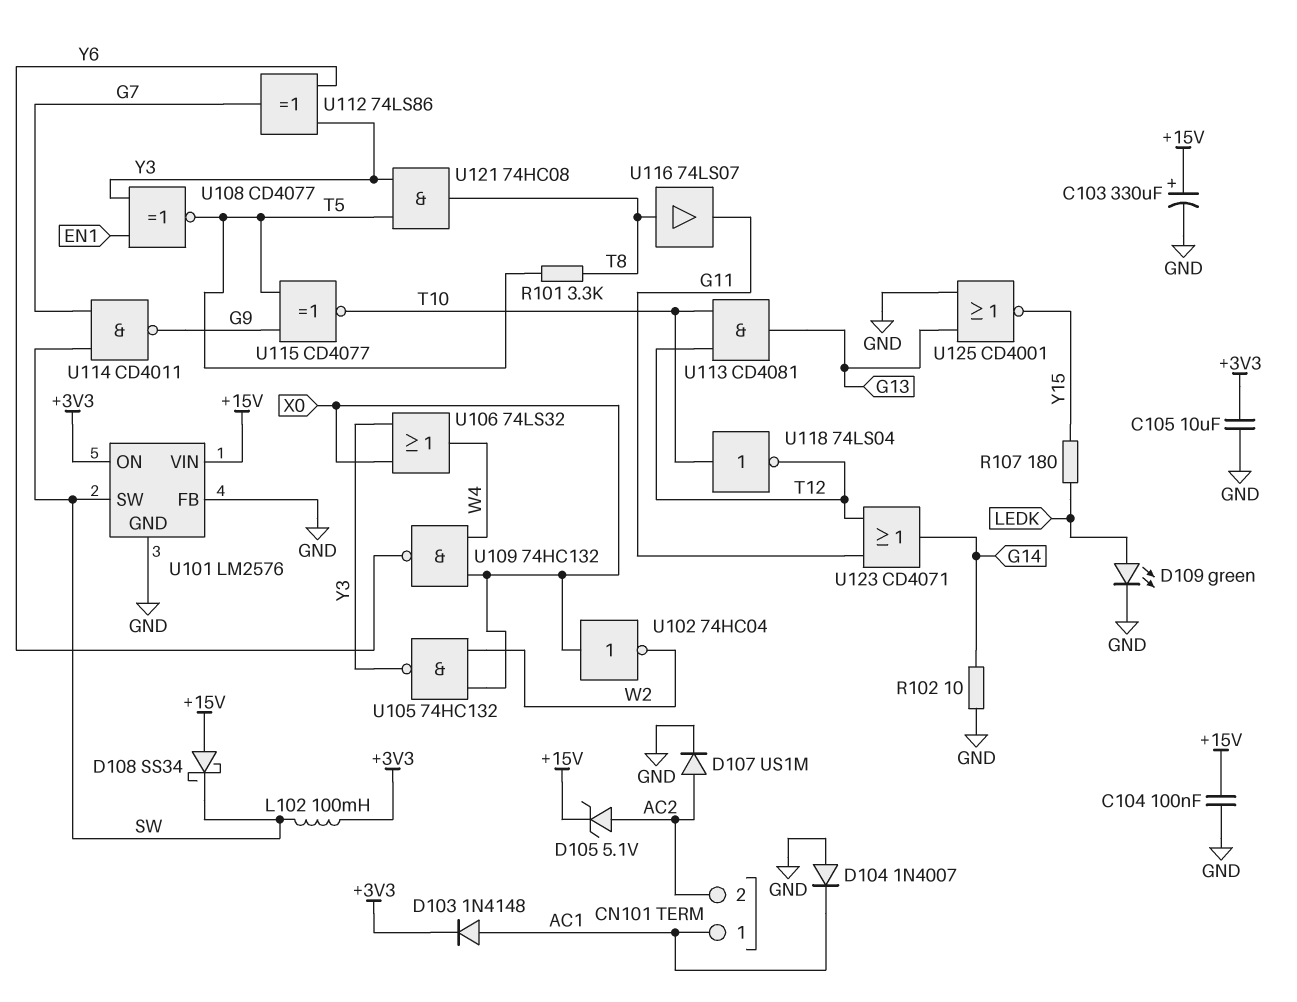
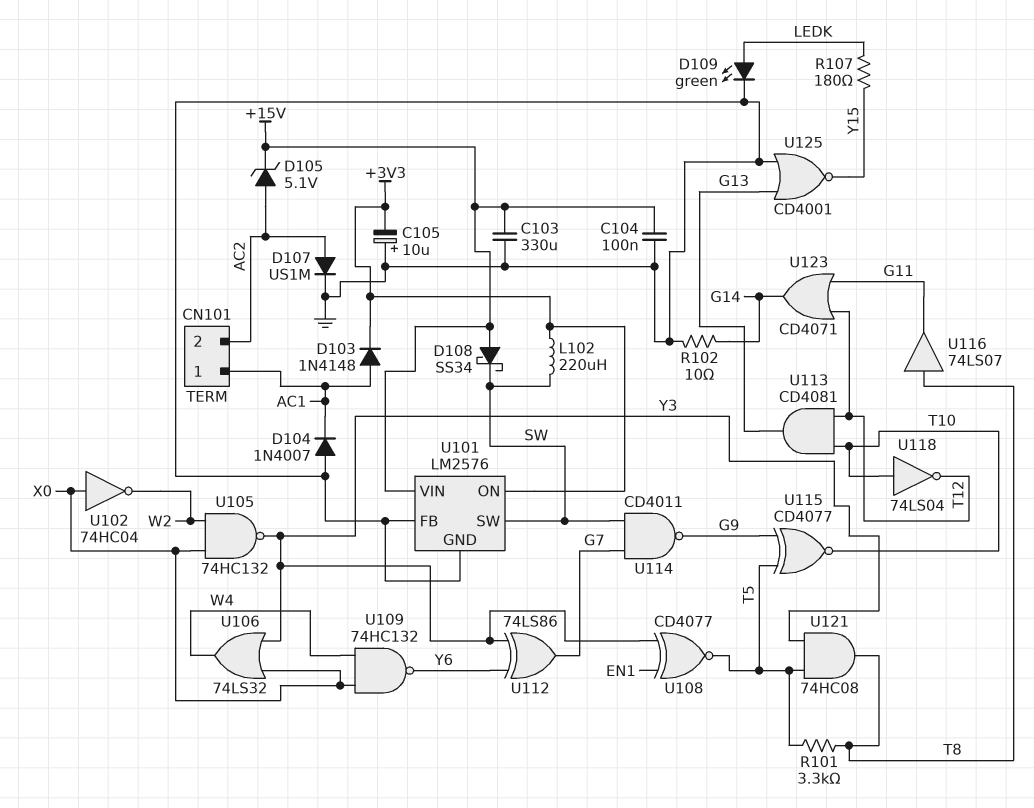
C103: 330uF (plus +15V, minus GND) -> 330uF (+15V, GND)
C105: 10uF (+3V3, GND) -> 10uF (plus GND, minus +3V3)
L102: 100mH (+3V3, SW) -> 220uH (+3V3, SW)

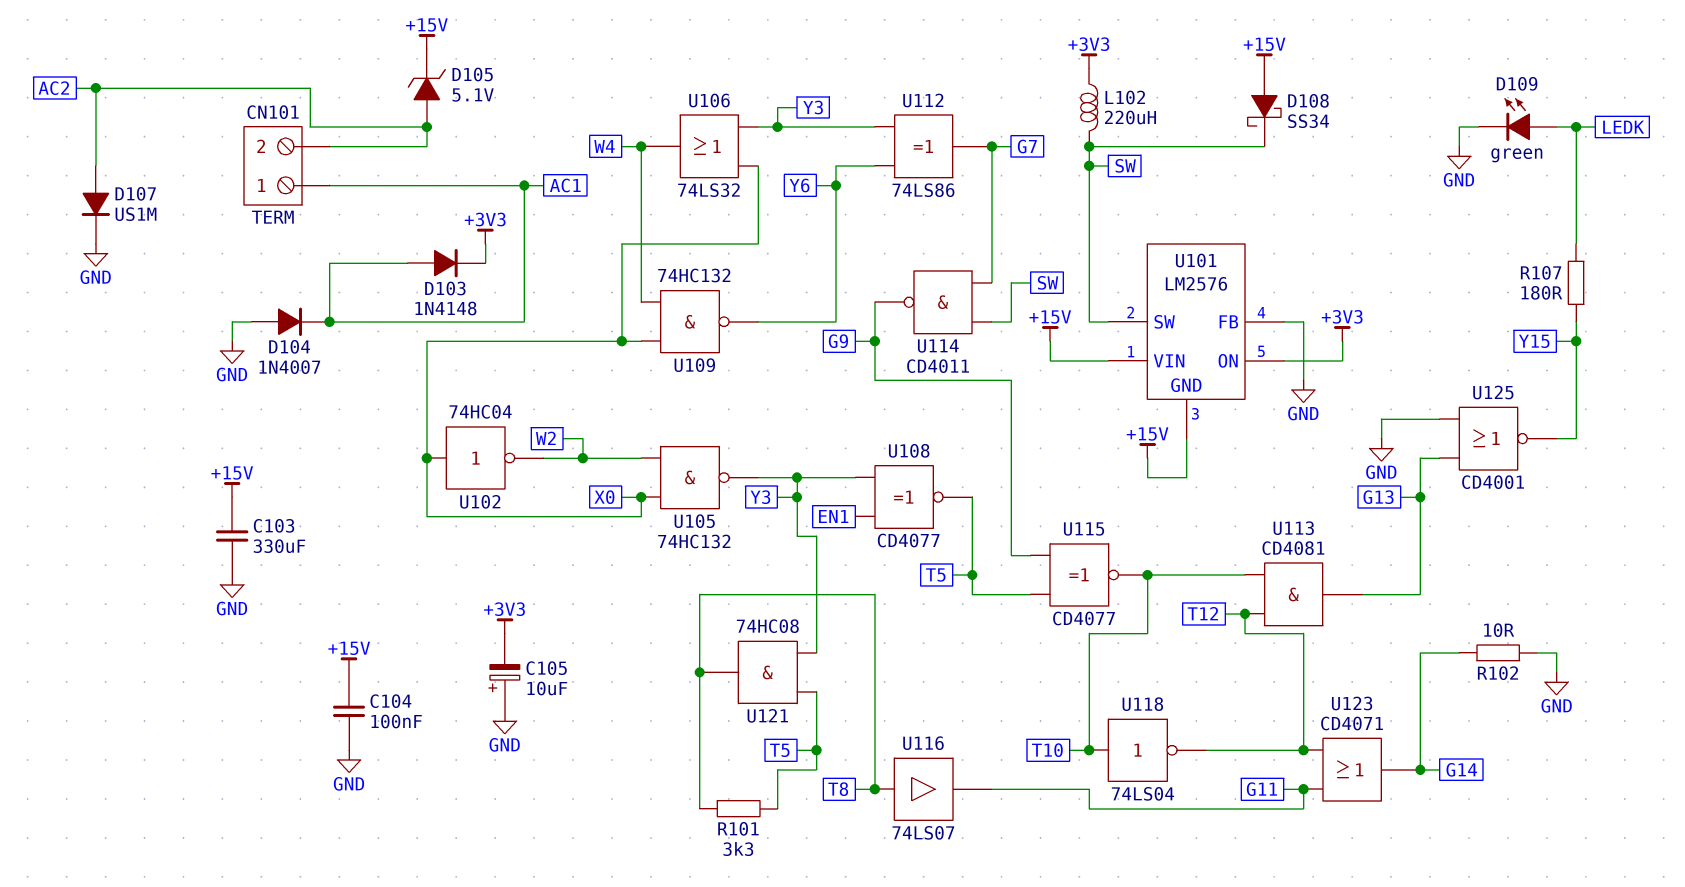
U101 pin GND: GND -> +15V

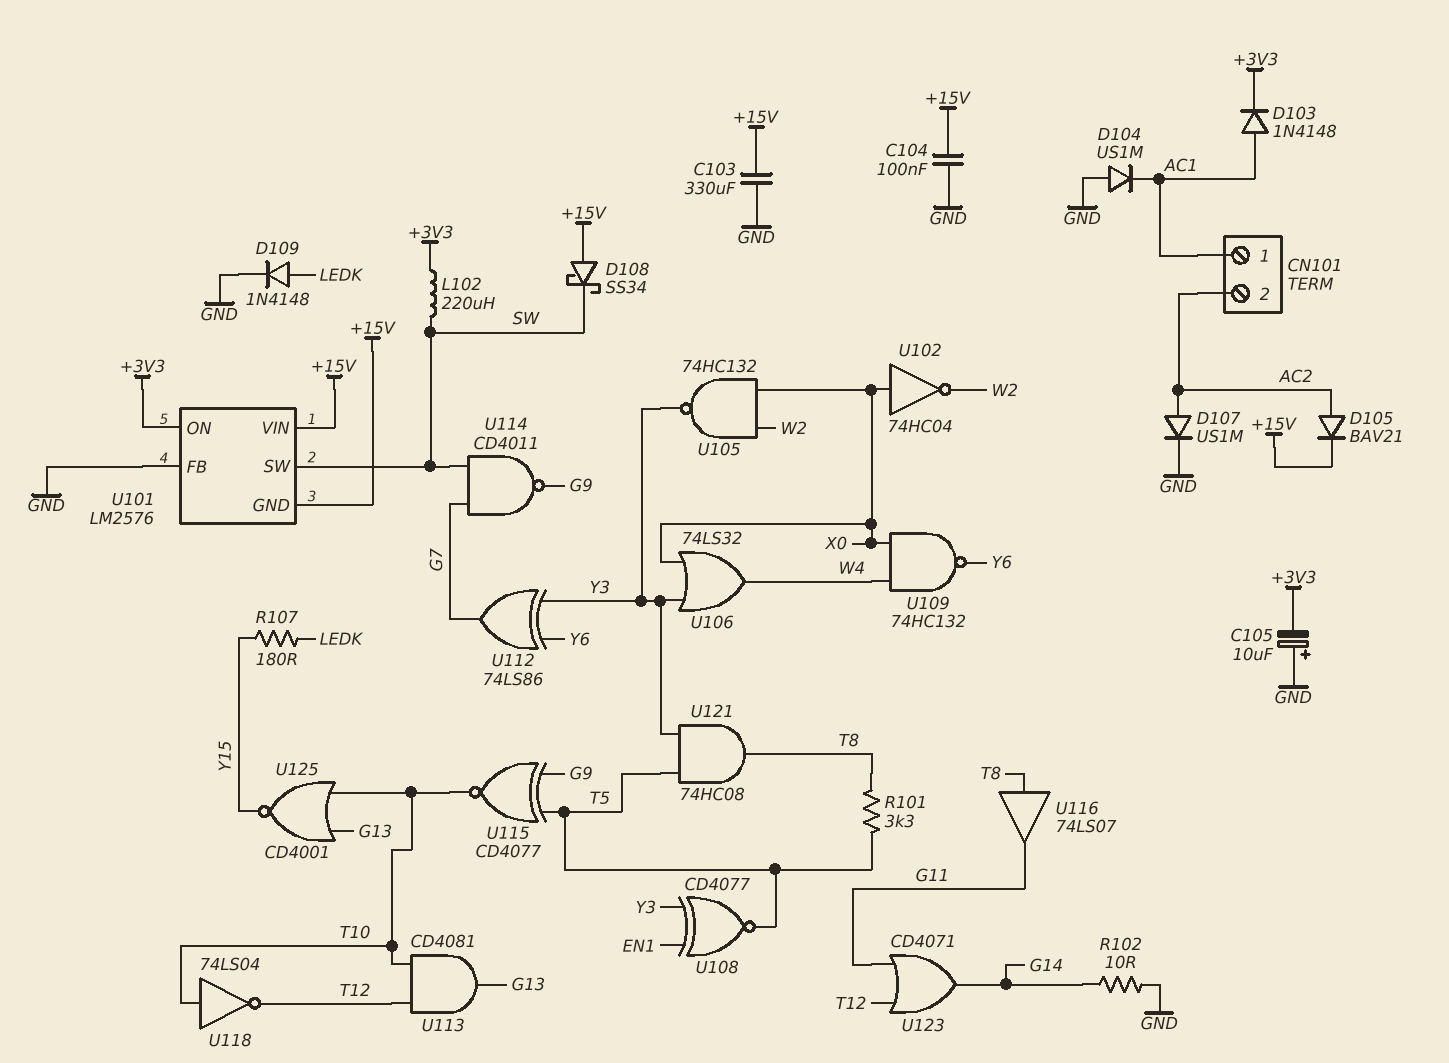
D104: diode 1N4007 (A GND, K AC1) -> diode US1M (A GND, K AC1)
D105: zener 5.1V (A AC2, K +15V) -> diode BAV21 (A AC2, K +15V)
D109: LED green (A LEDK, K GND) -> diode 1N4148 (A LEDK, K GND)
U125: NOR CD4001 (in G13, in GND, out Y15) -> NOR CD4001 (in G13, in T10, out Y15)

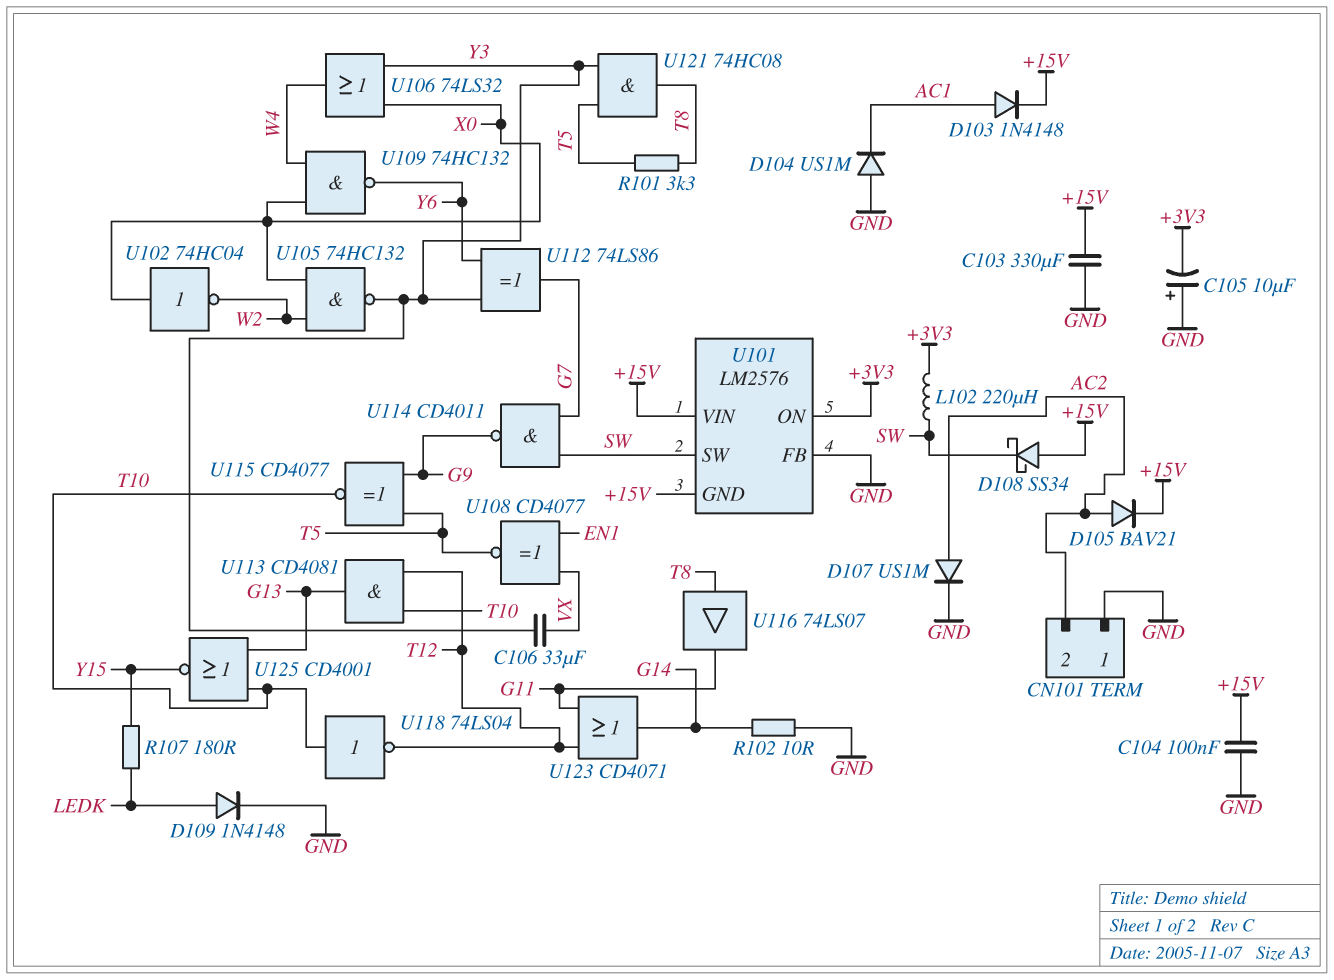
C106: none -> 33uF (VX, Y3)
CN101 pin 1: AC1 -> GND
D103: diode 1N4148 (A AC1, K +3V3) -> diode 1N4148 (A AC1, K +15V)
U108: XNOR CD4077 (in EN1, in Y3, out T5) -> XNOR CD4077 (in EN1, in VX, out T5)

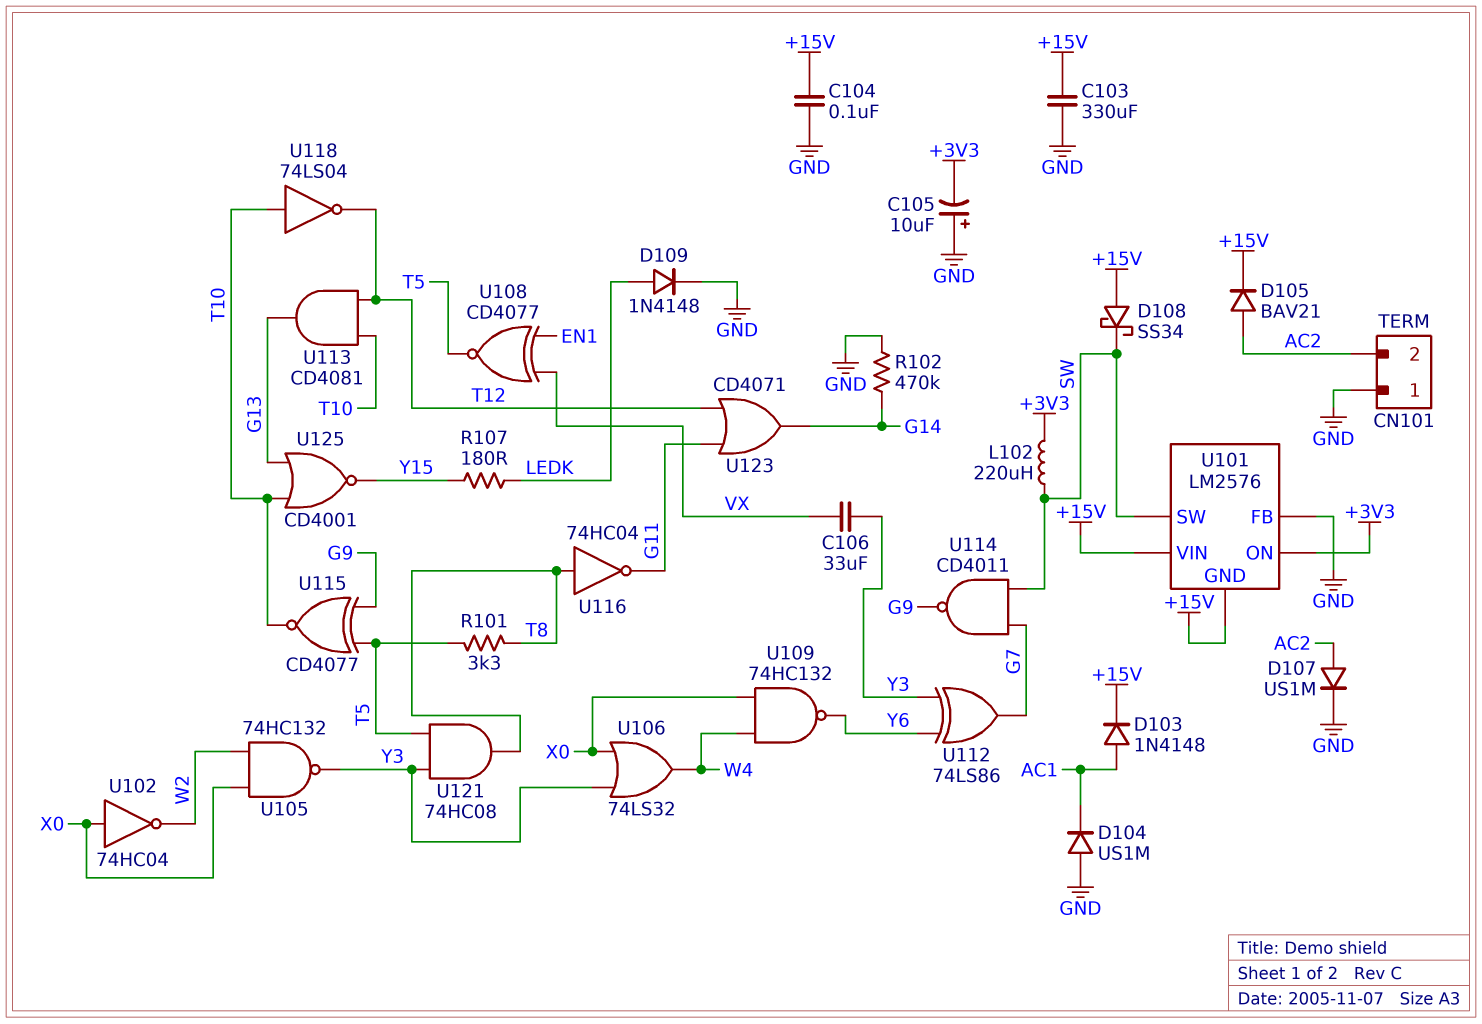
R102: 10 (G14, GND) -> 470k (G14, GND)
U116: buffer 74LS07 (in T8, out G11) -> NOT 74HC04 (in T8, out G11)

